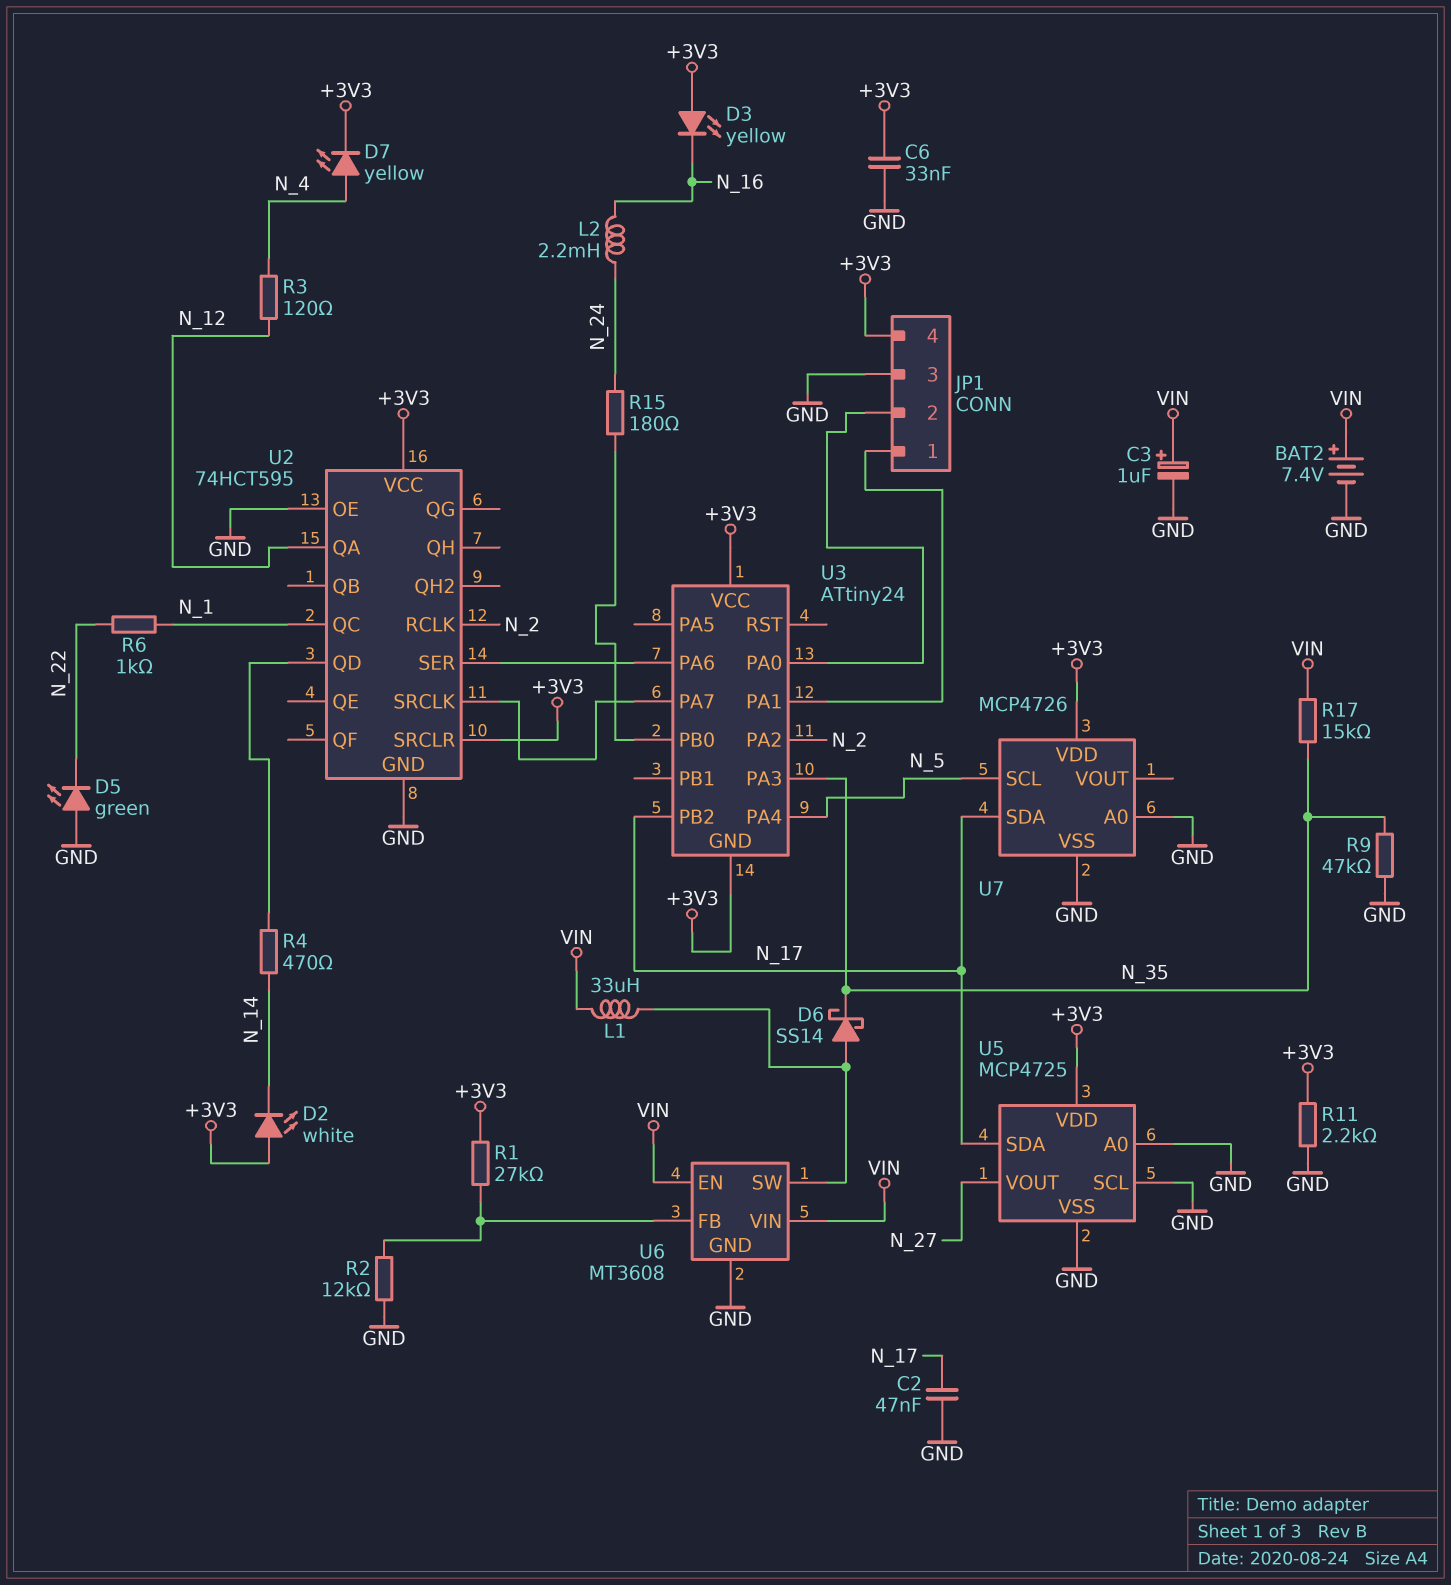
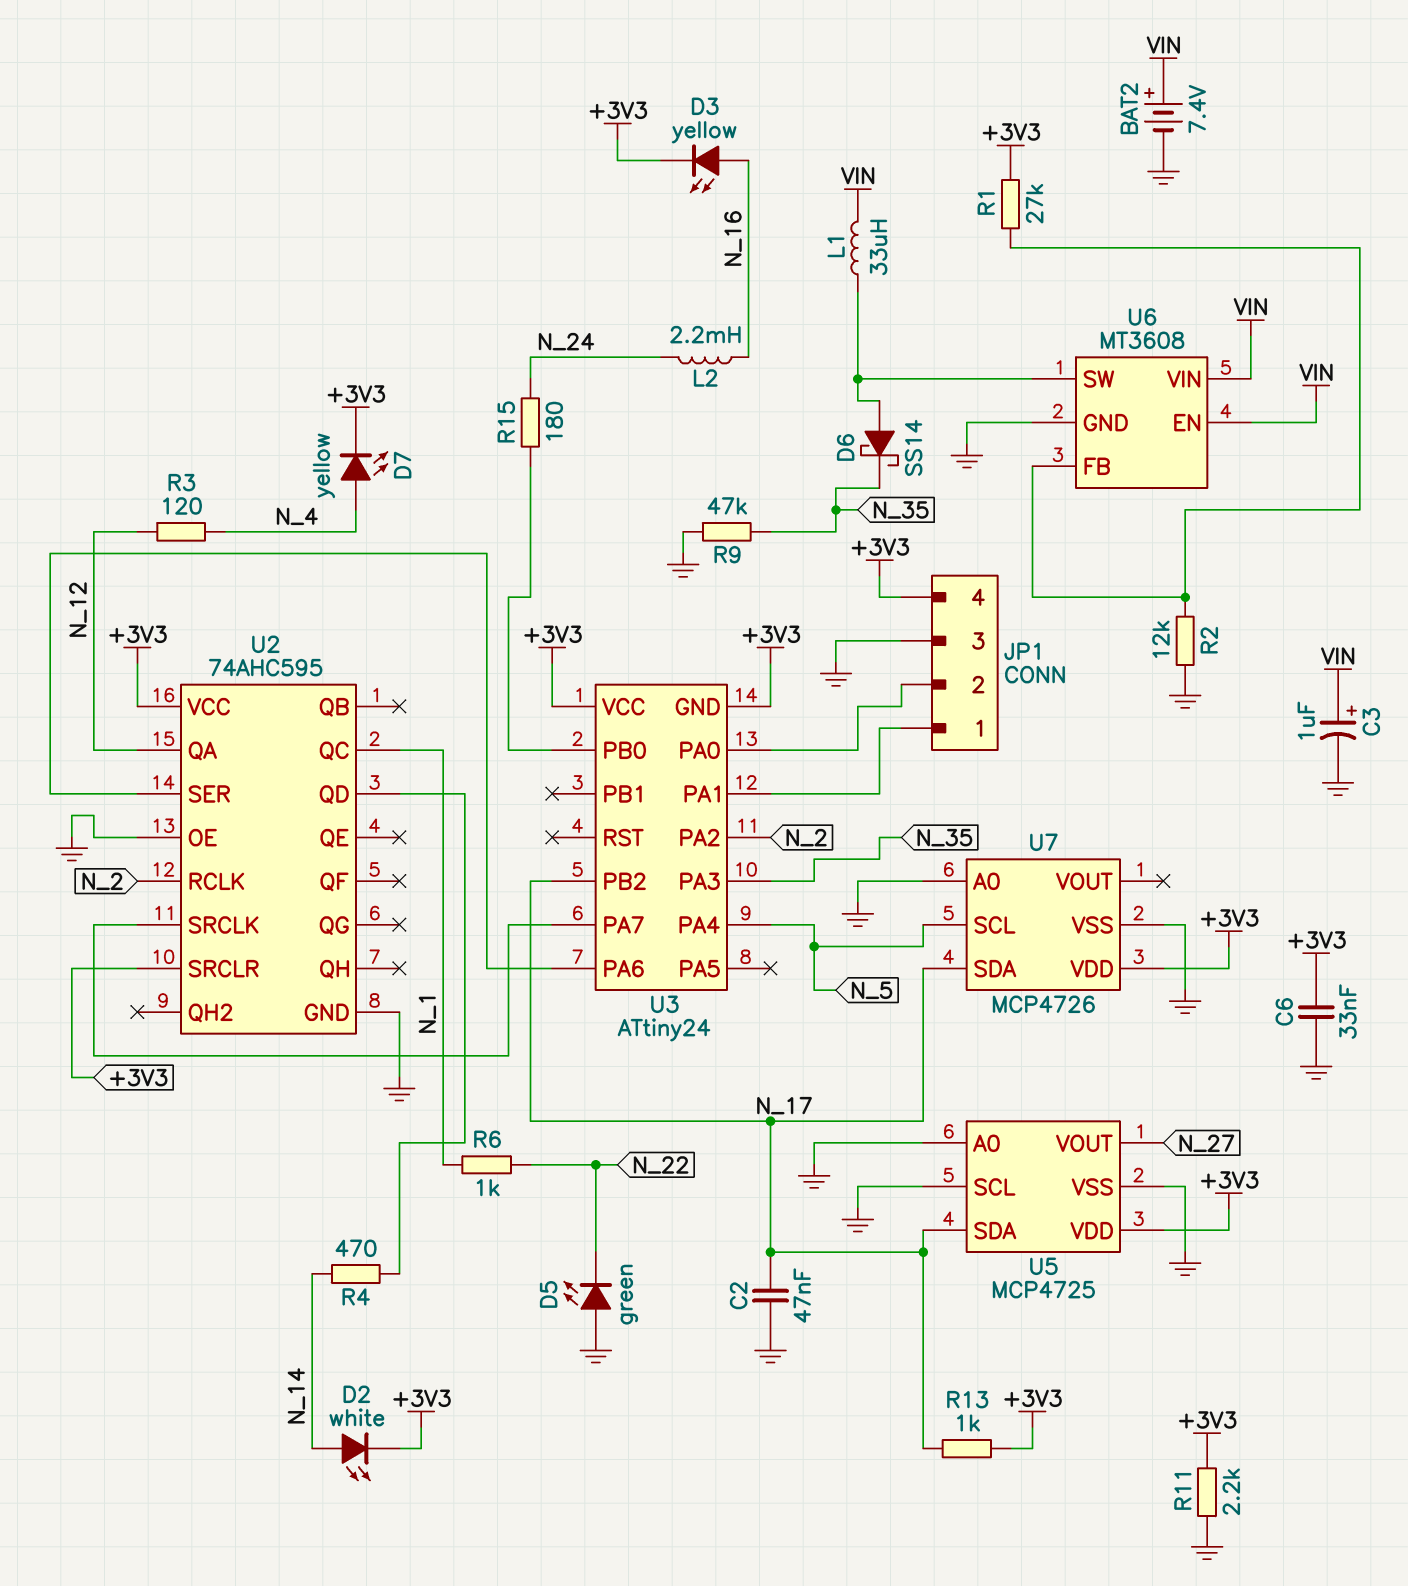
D2: LED white (A +3V3, K N_14) -> LED white (A N_14, K +3V3)
D3: LED yellow (A +3V3, K N_16) -> LED yellow (A N_16, K +3V3)
R13: none -> 1k (+3V3, N_17)
R17: 15k (N_35, VIN) -> none
U2: 74HCT595 -> 74AHC595

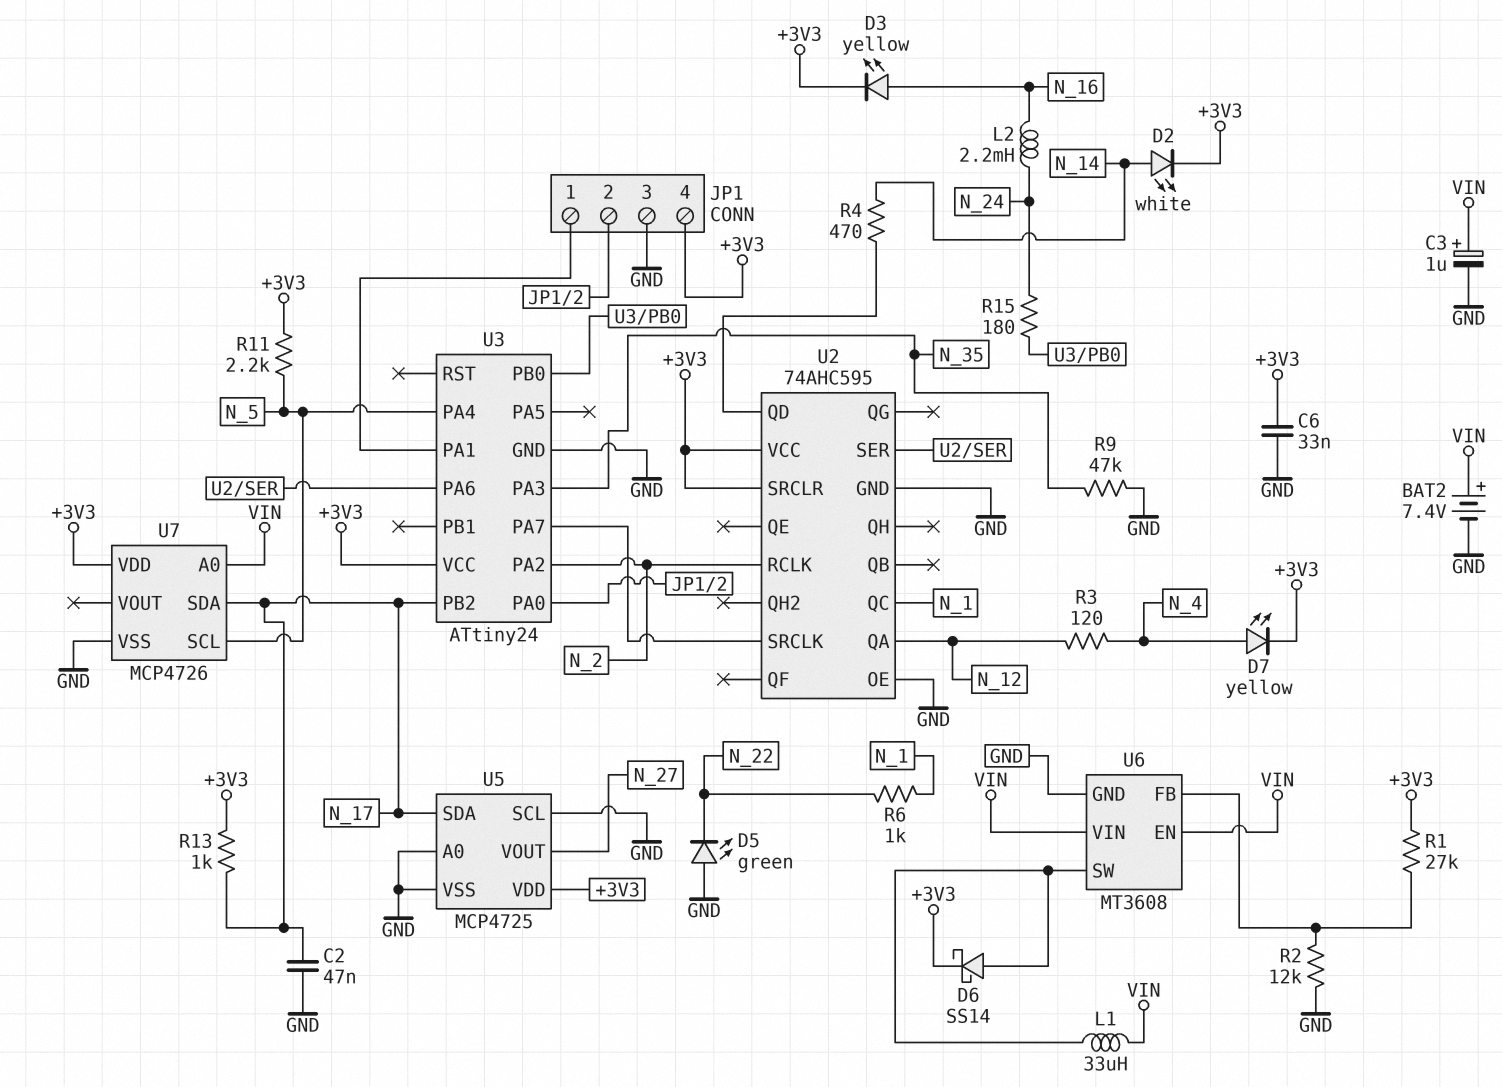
D6: schottky SS14 (A U6/SW, K N_35) -> schottky SS14 (A U6/SW, K +3V3)
R11: 2.2k (+3V3, GND) -> 2.2k (+3V3, N_5)
U3 pin GND: +3V3 -> GND
U7 pin A0: GND -> VIN

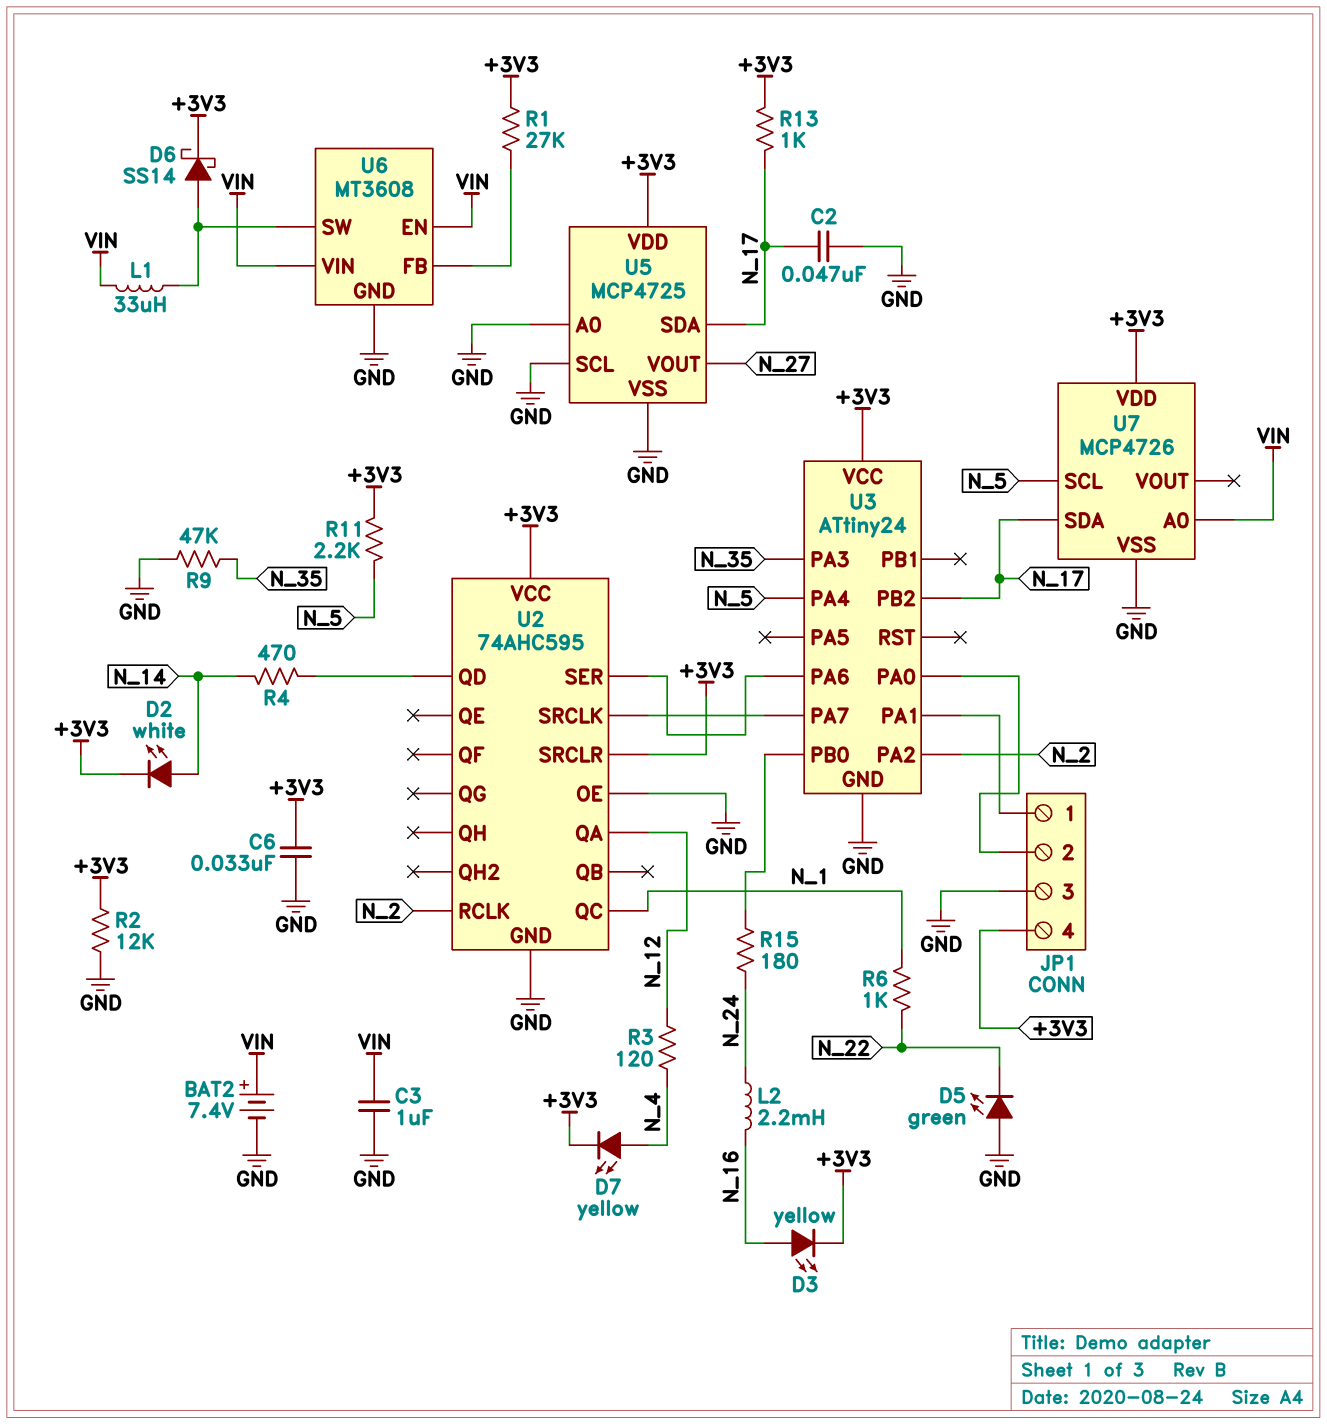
C3: 1uF (plus VIN, minus GND) -> 1uF (GND, VIN)
R2: 12k (GND, U6/FB) -> 12k (+3V3, GND)

